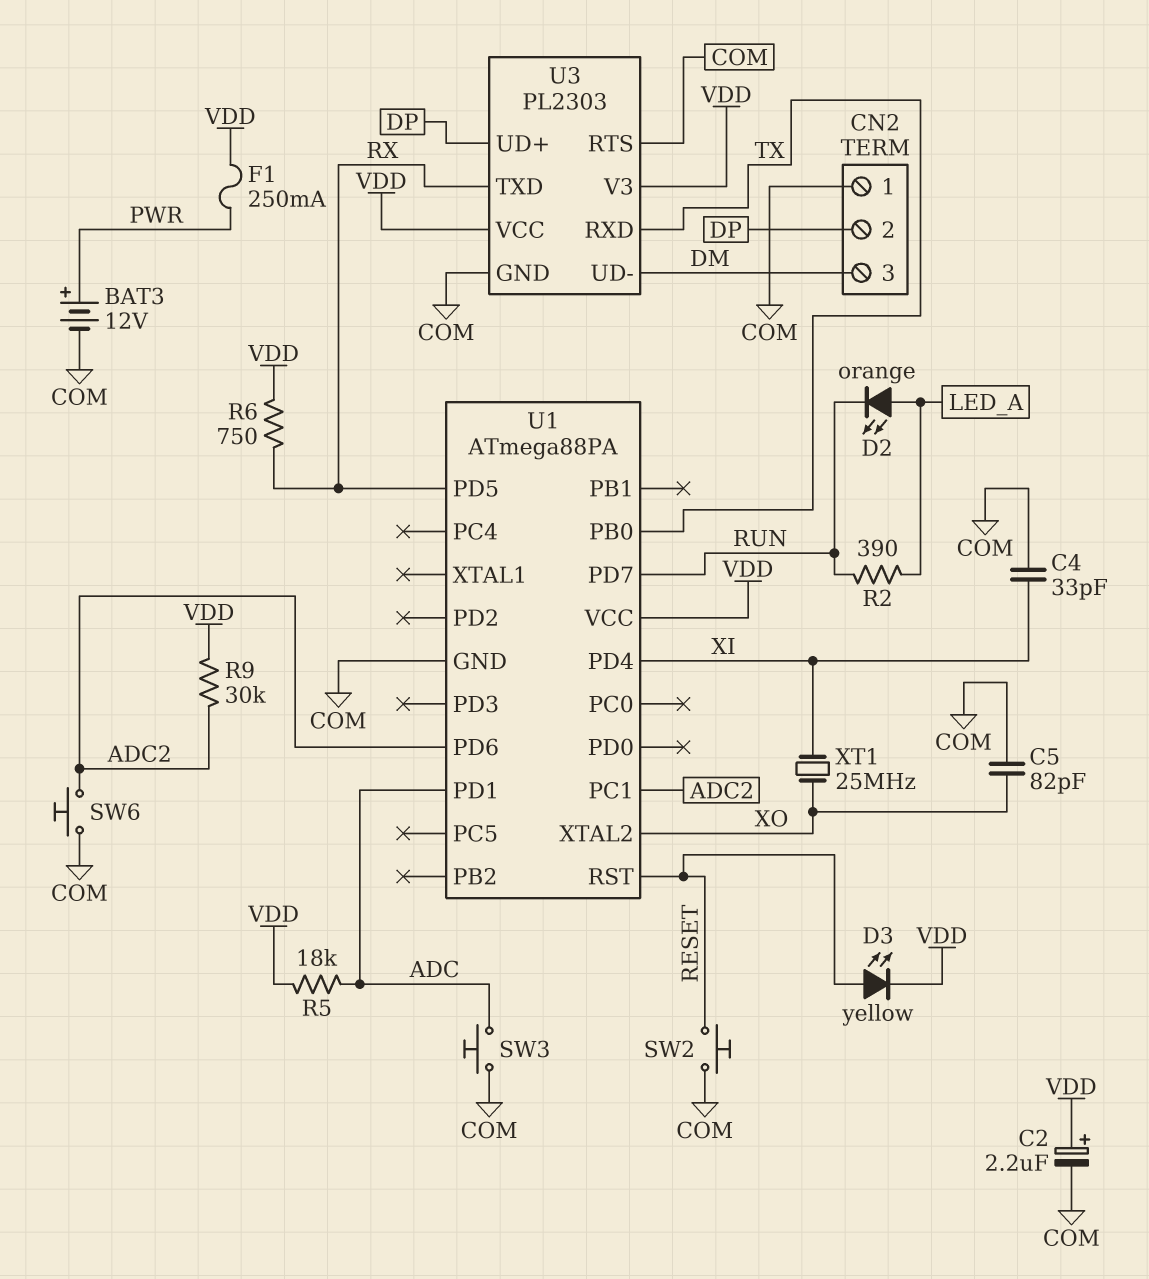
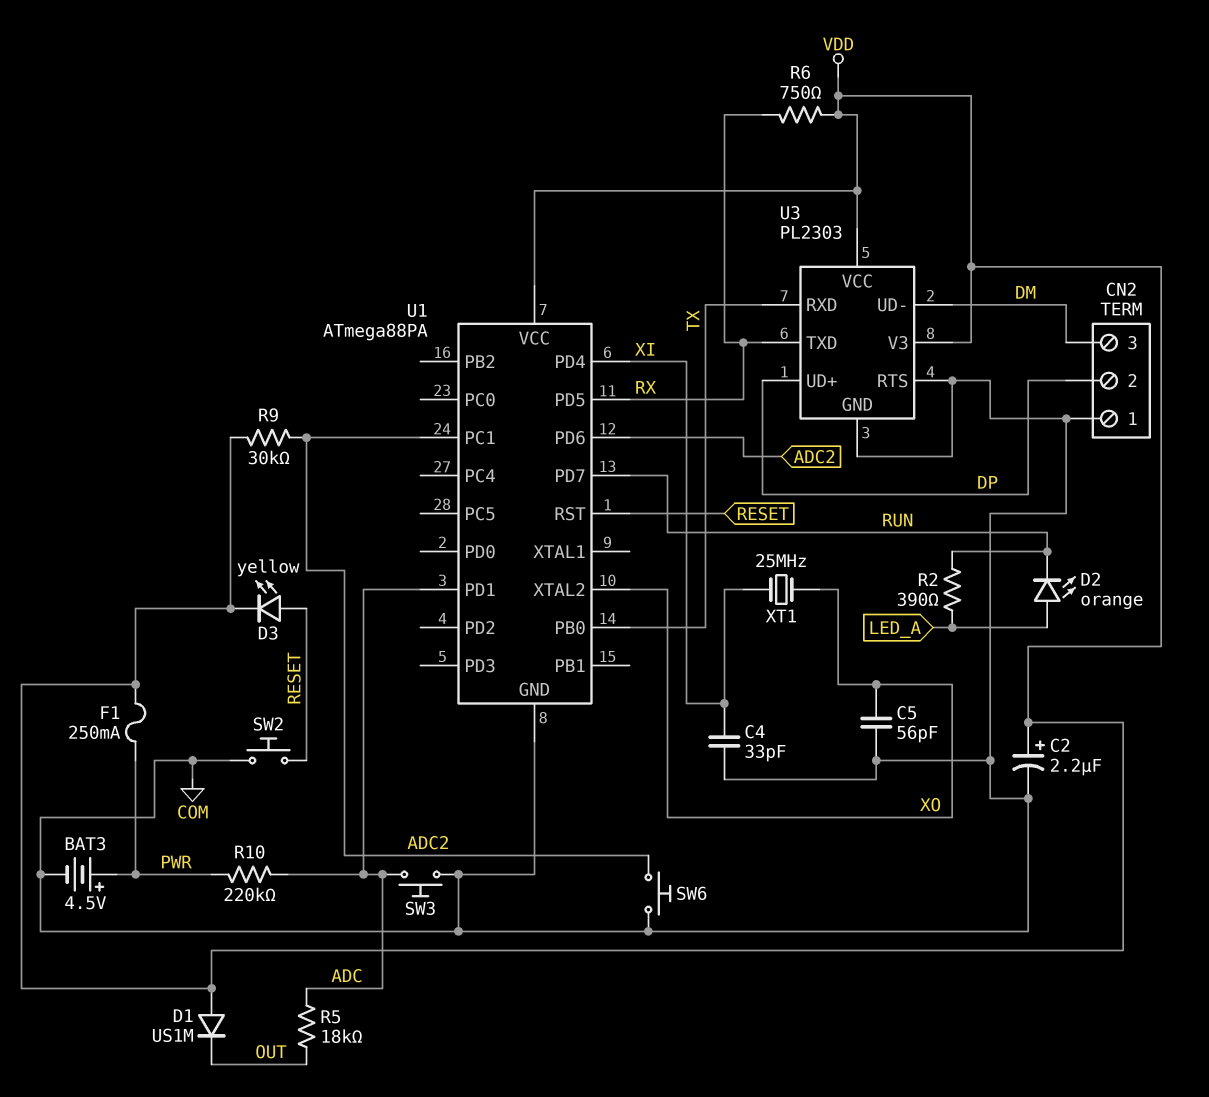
BAT3: 12V (plus PWR, minus COM) -> 4.5V (plus PWR, minus COM)
C5: 82pF (COM, XO) -> 56pF (COM, XO)
D1: none -> diode US1M (A VDD, K OUT)
R5: 18k (ADC, VDD) -> 18k (ADC, OUT)
R10: none -> 220k (ADC, PWR)

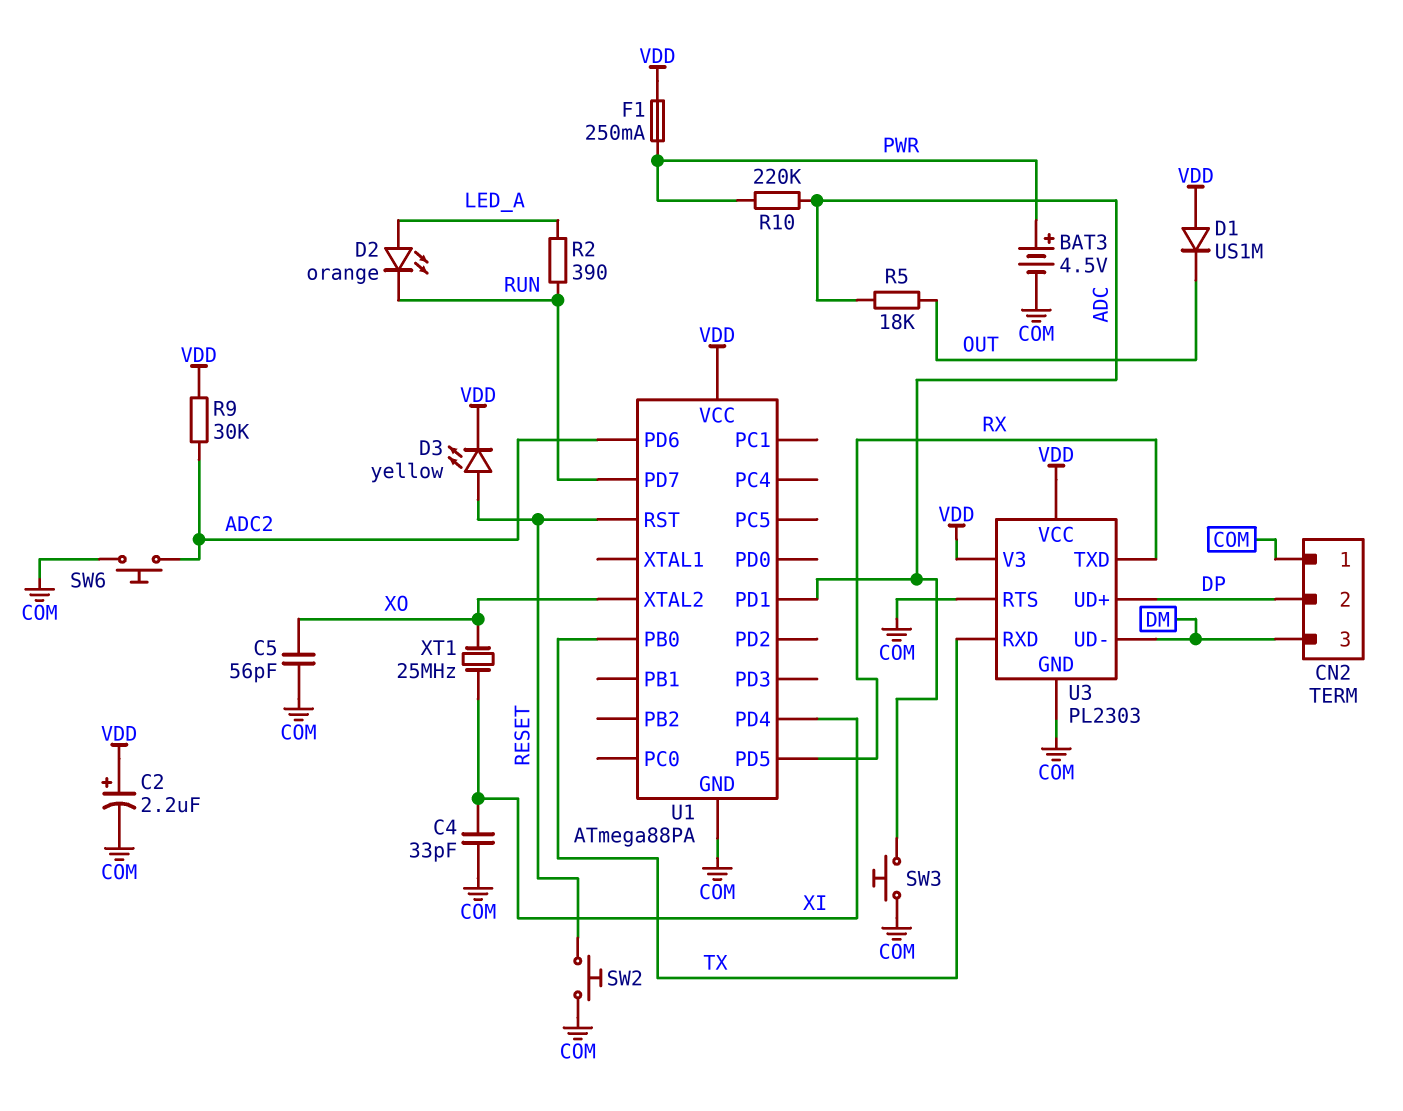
R6: 750 (RX, VDD) -> none
U1 pin PC1: ADC2 -> none

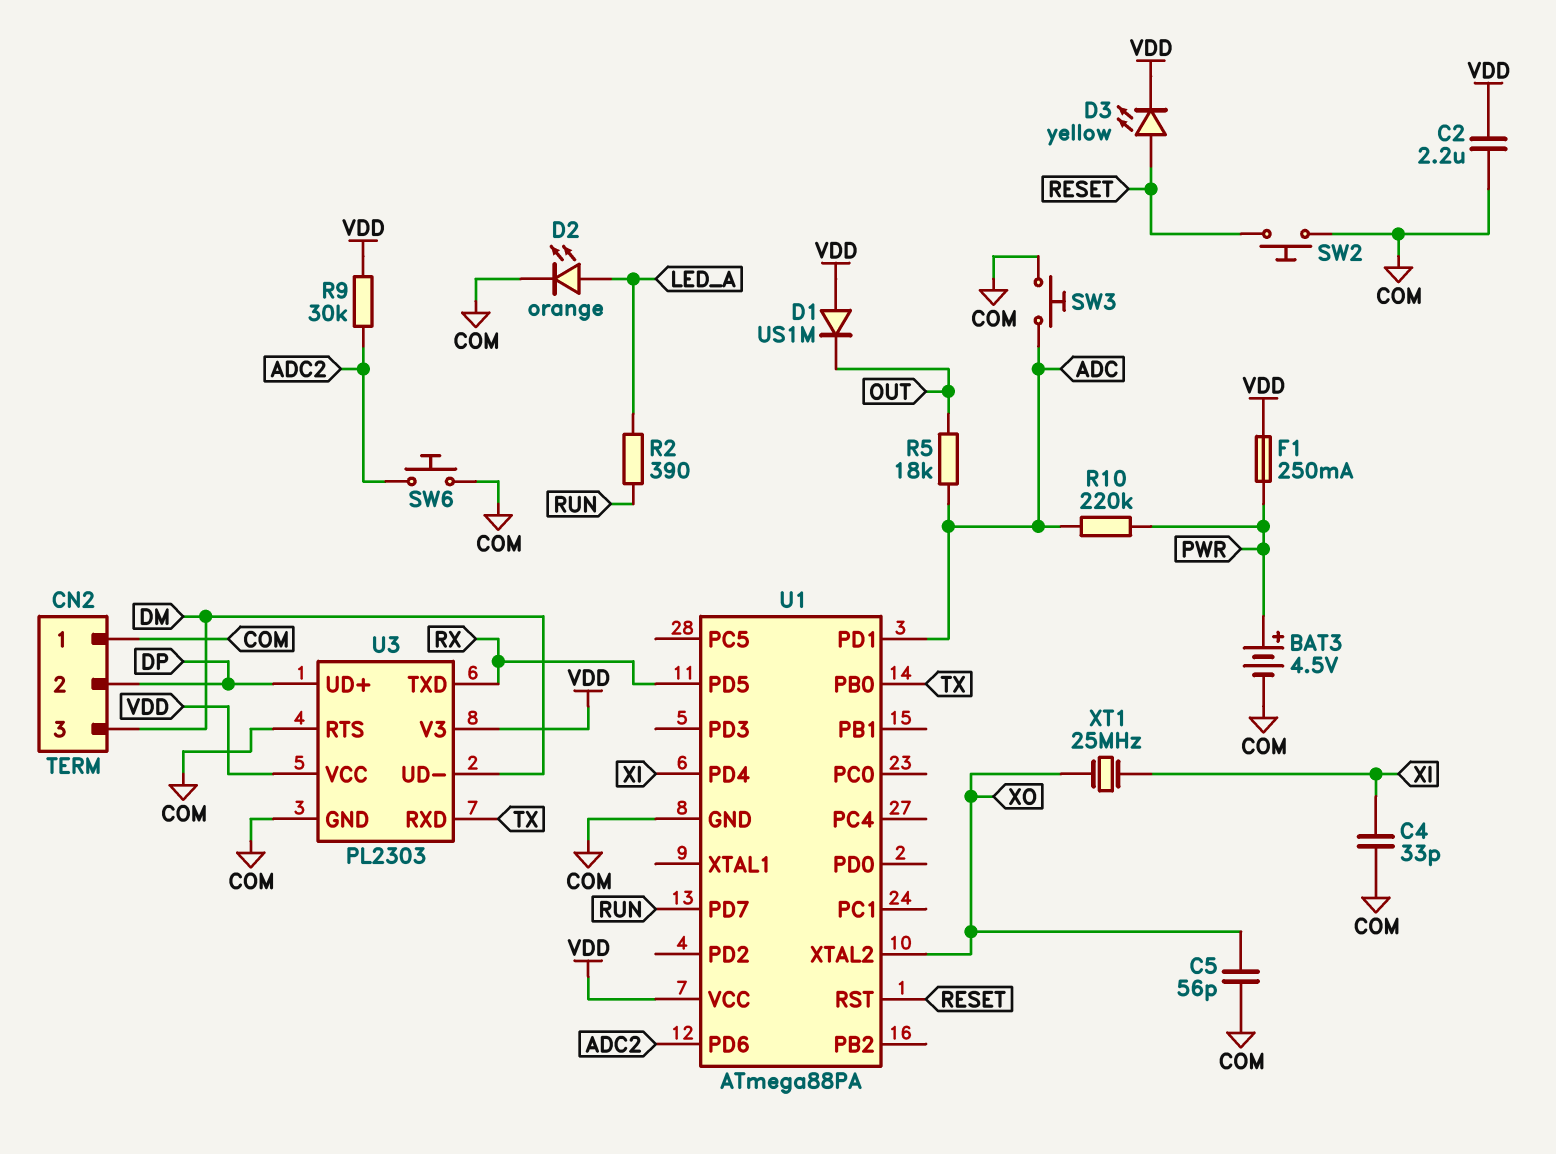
C2: 2.2uF (plus VDD, minus COM) -> 2.2uF (COM, VDD)
D2: LED orange (A LED_A, K RUN) -> LED orange (A LED_A, K COM)

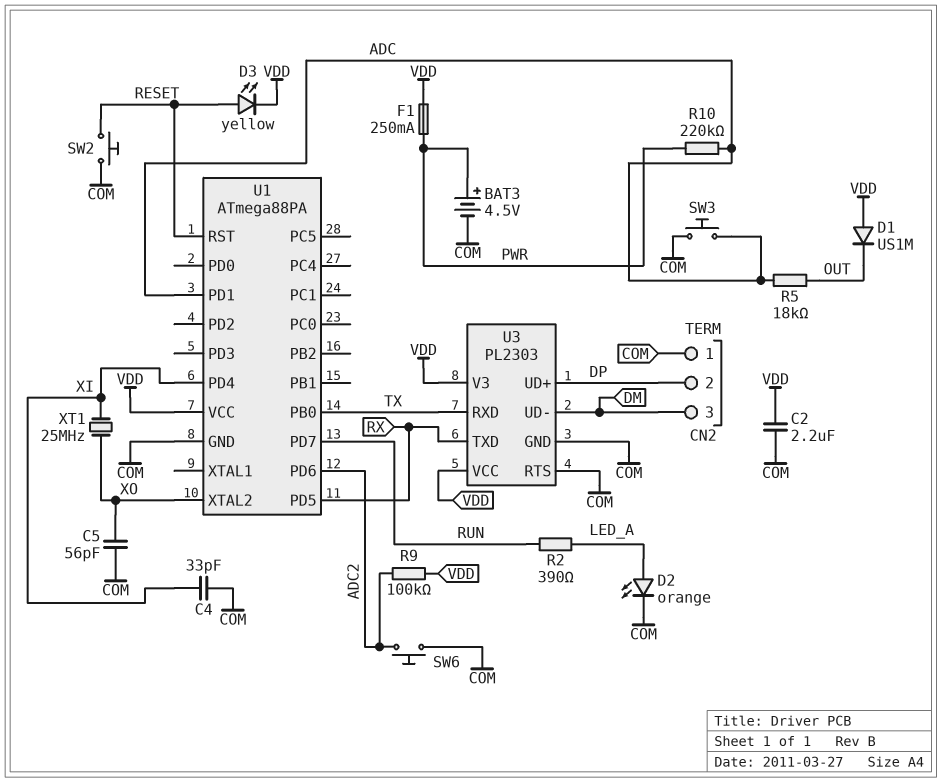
R9: 30k (ADC2, VDD) -> 100k (ADC2, VDD)

